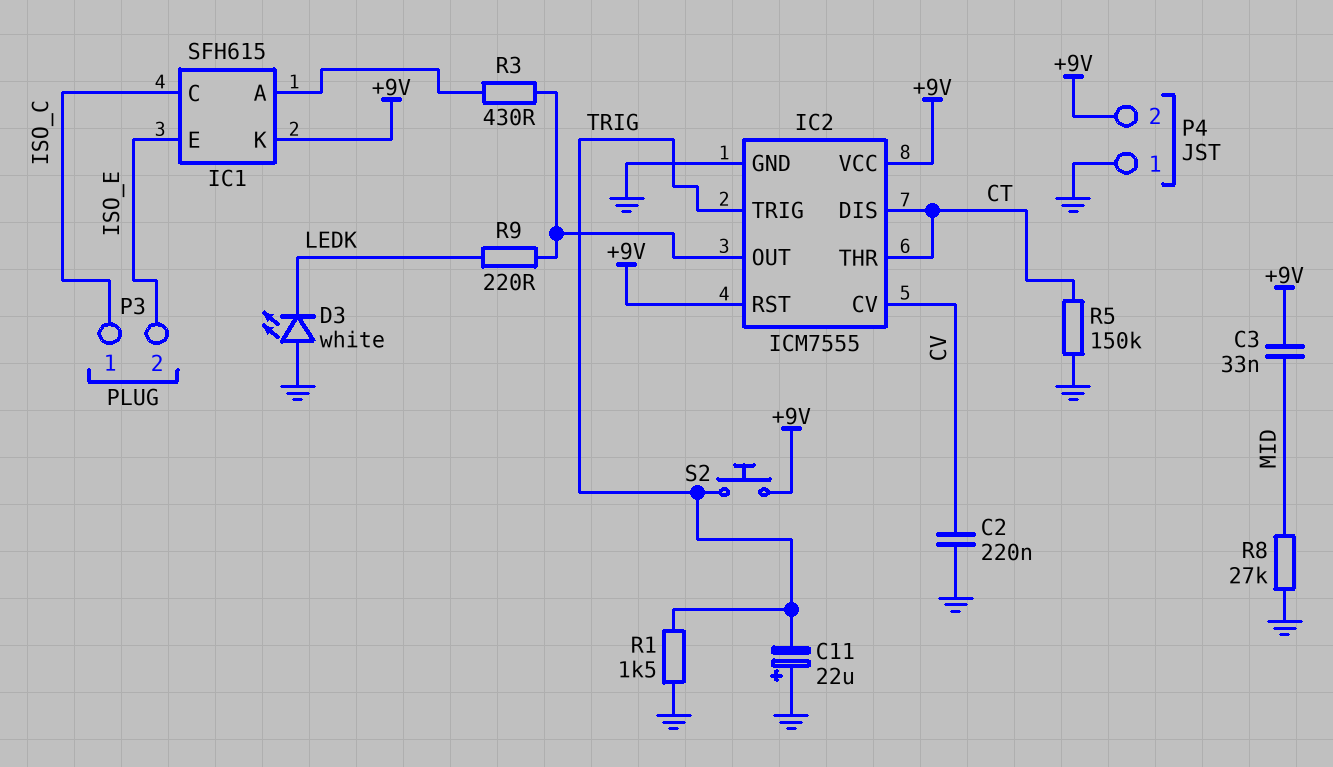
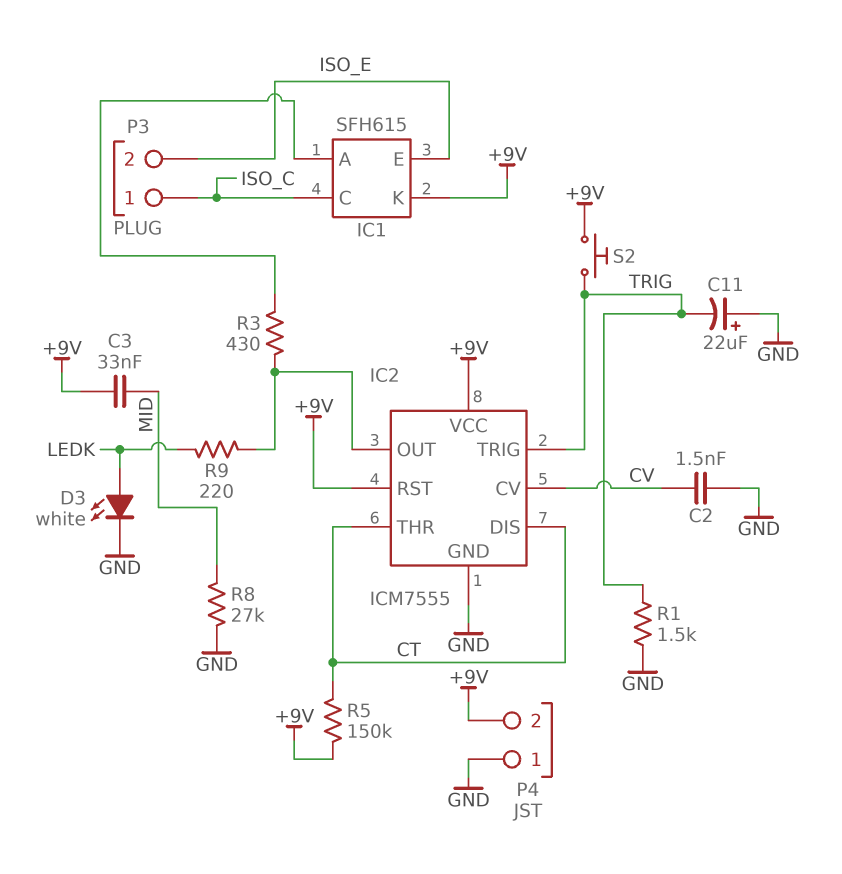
C2: 220nF (CV, GND) -> 1.5nF (CV, GND)
D3: LED white (A GND, K LEDK) -> LED white (A LEDK, K GND)
R5: 150k (CT, GND) -> 150k (+9V, CT)

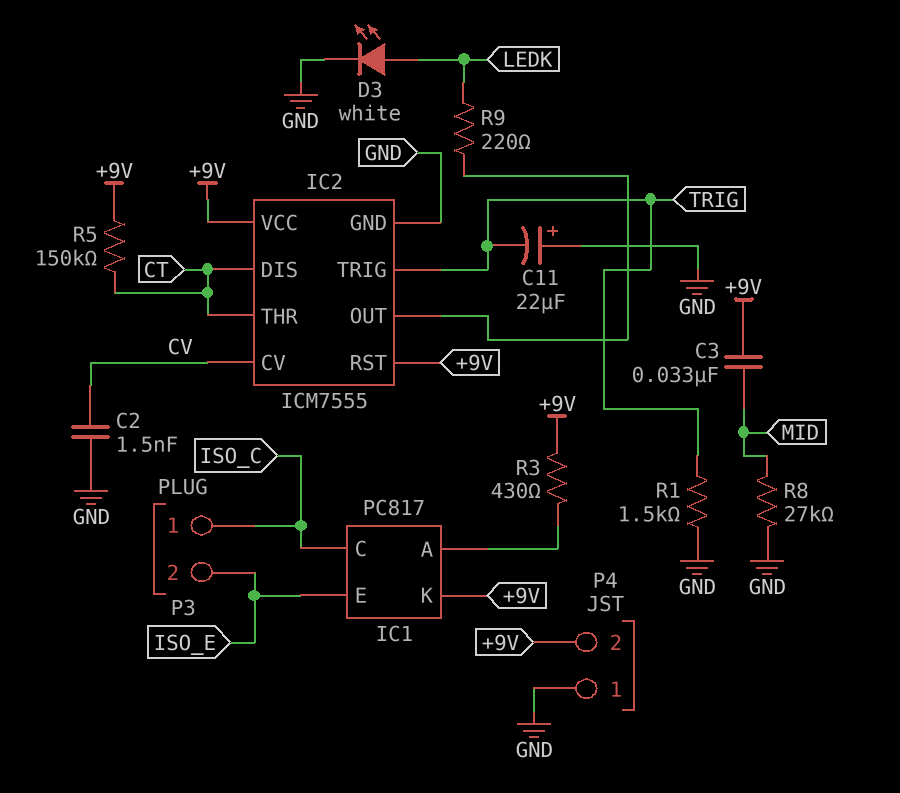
IC1: SFH615 -> PC817
R3: 430 (IC1/A, IC2/OUT) -> 430 (+9V, IC1/A)
S2: button (+9V, TRIG) -> none

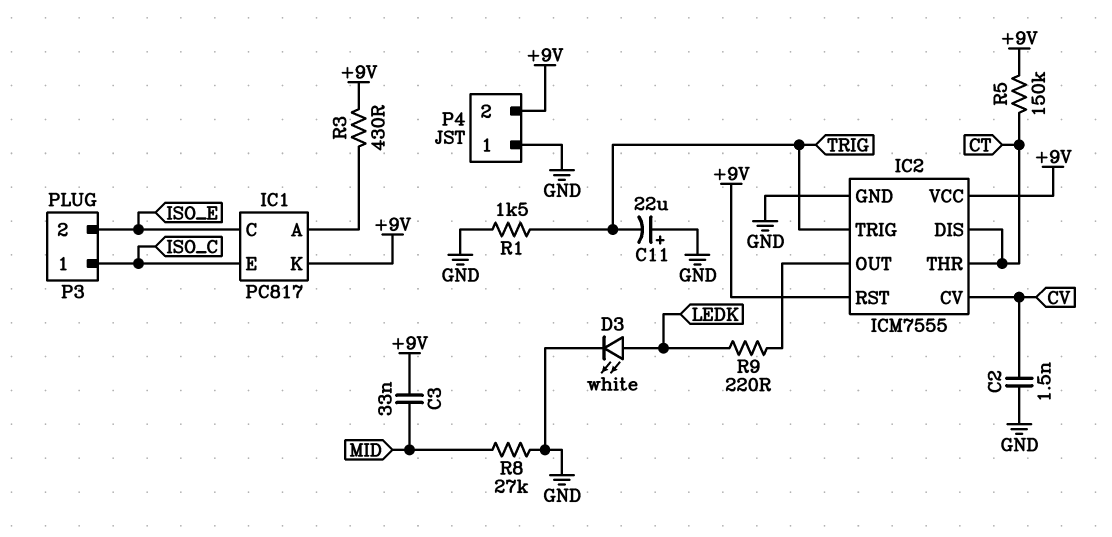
IC1 pin C: ISO_C -> ISO_E
IC1 pin E: ISO_E -> ISO_C

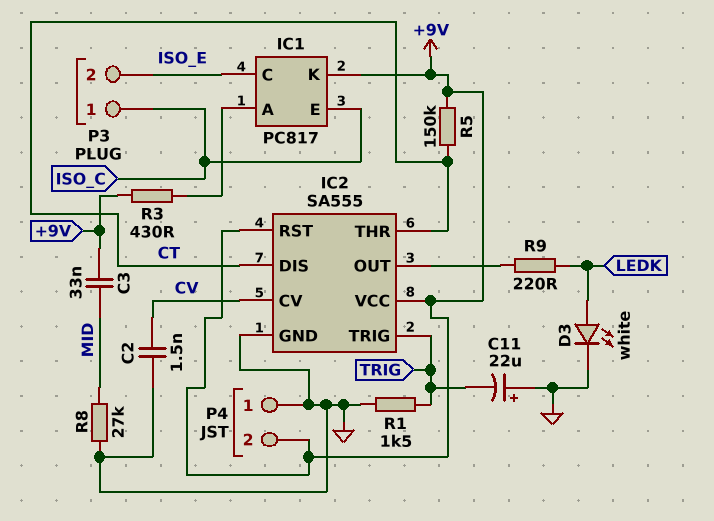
IC2: ICM7555 -> SA555

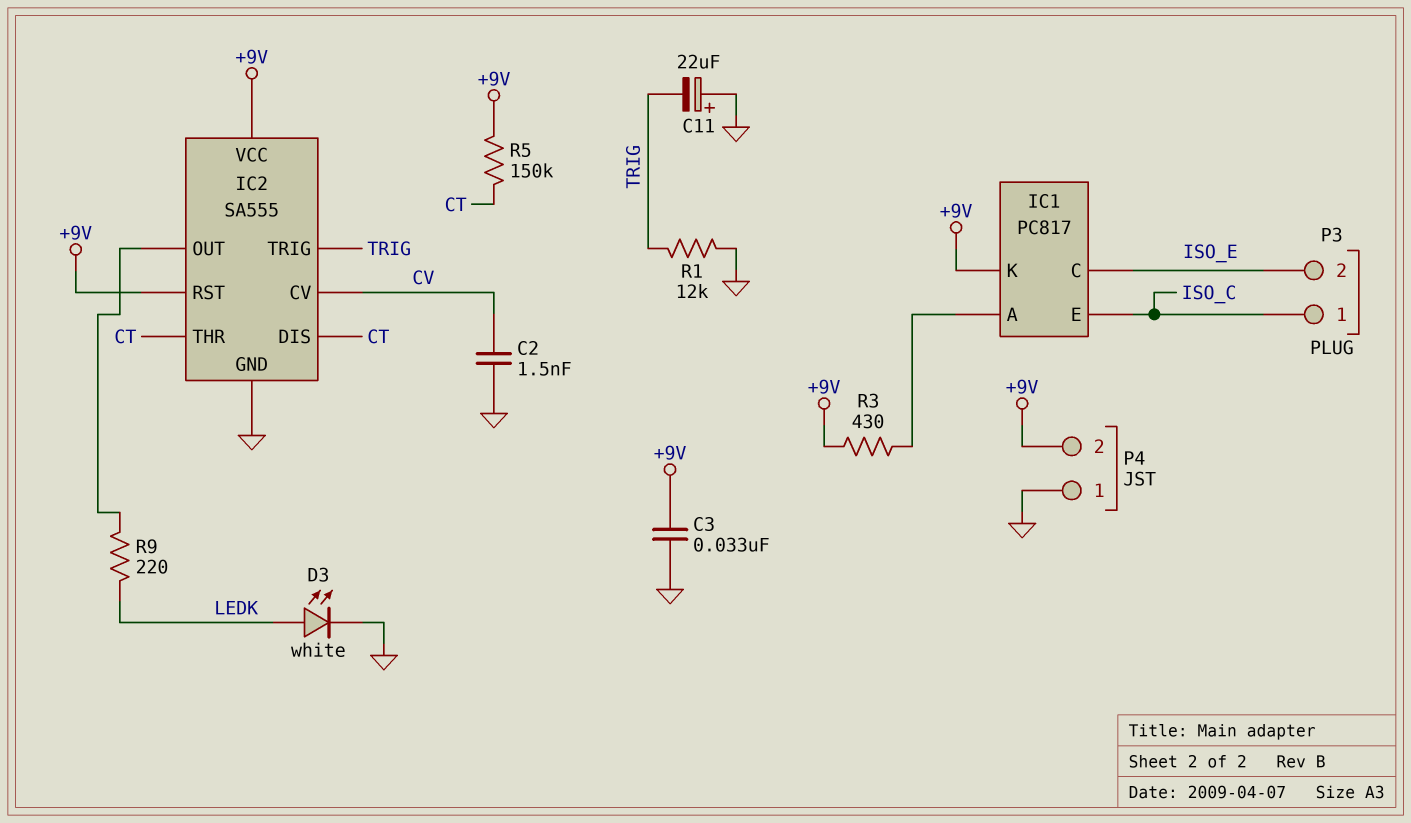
C3: 33nF (+9V, MID) -> 33nF (+9V, GND)
R1: 1.5k (GND, TRIG) -> 12k (GND, TRIG)
R8: 27k (GND, MID) -> none

